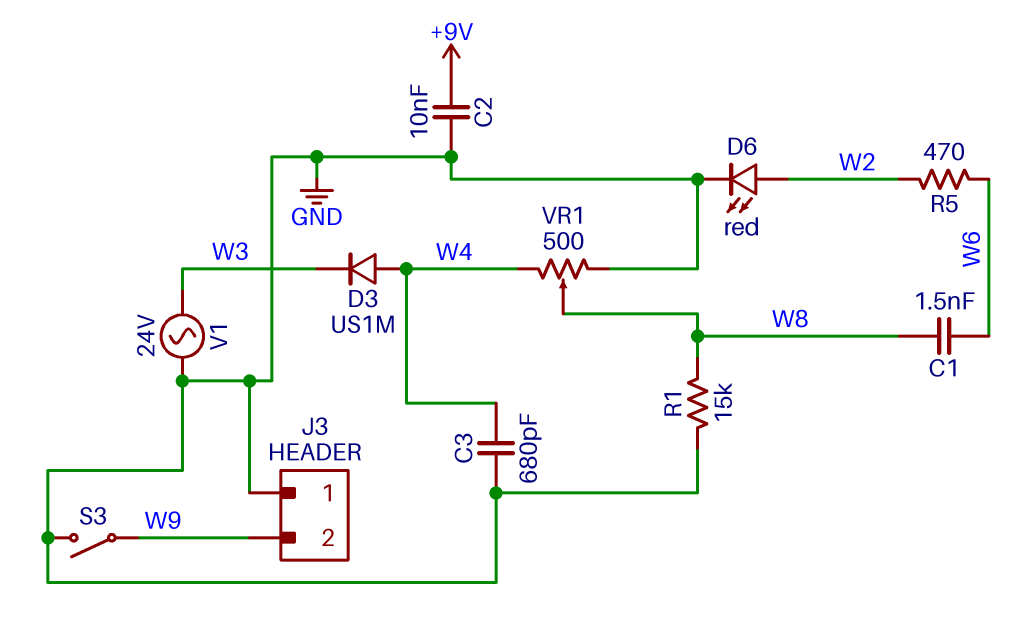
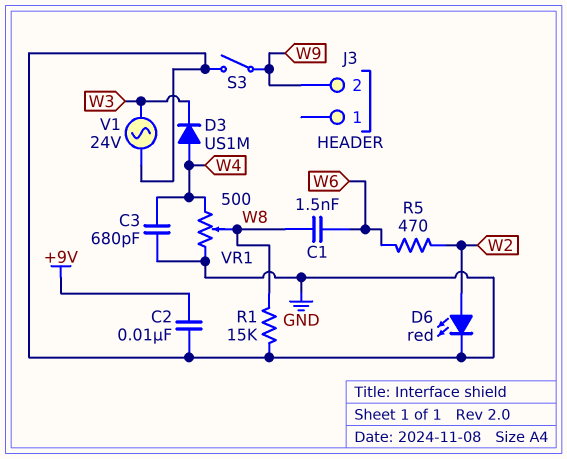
J3 pin 1: GND -> none

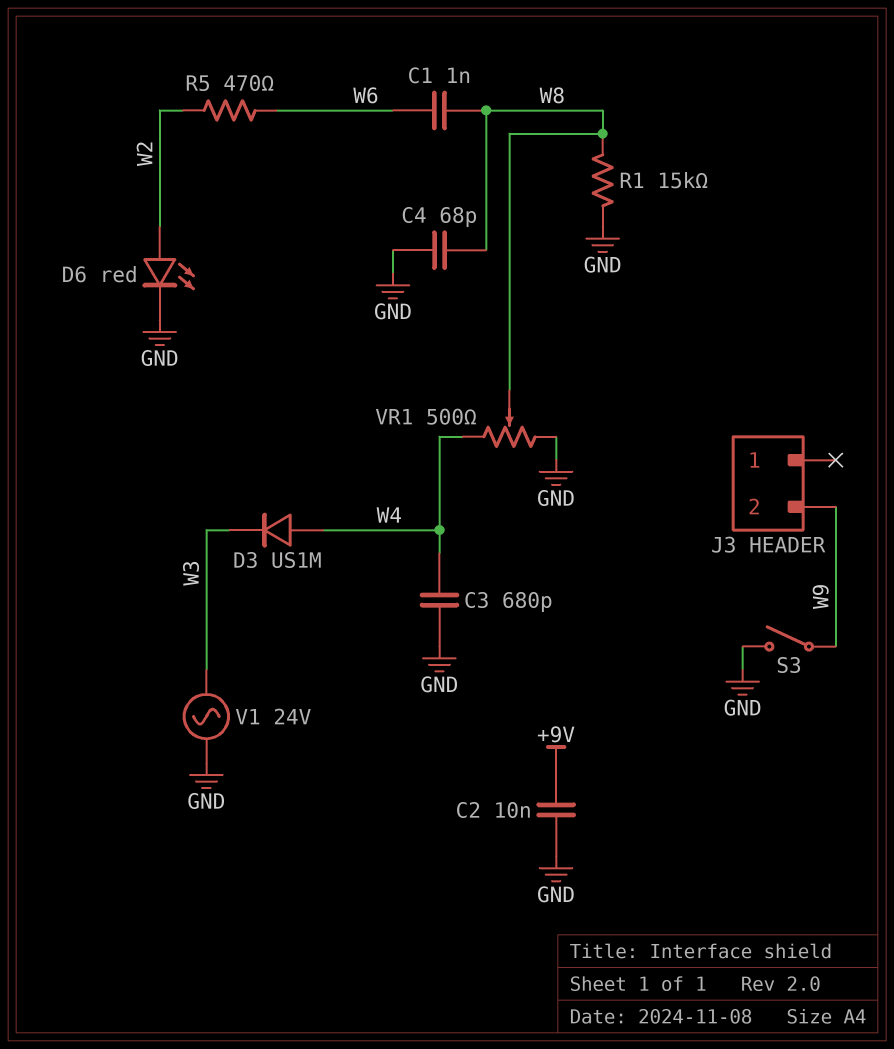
C1: 1.5nF (W6, W8) -> 1nF (W6, W8)
C4: none -> 68pF (GND, W8)

